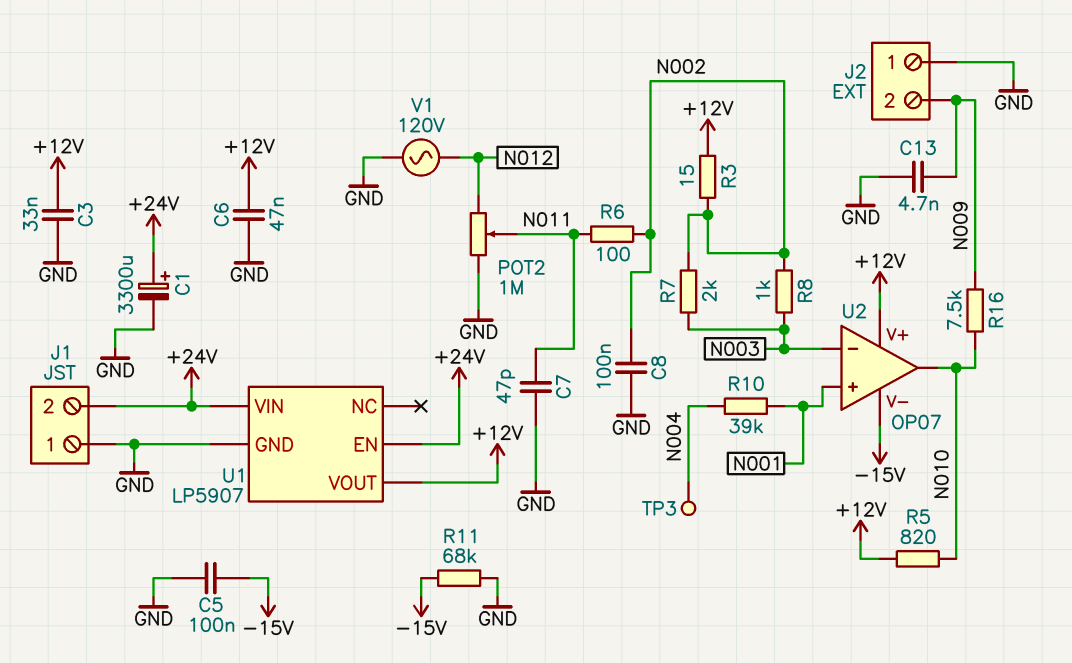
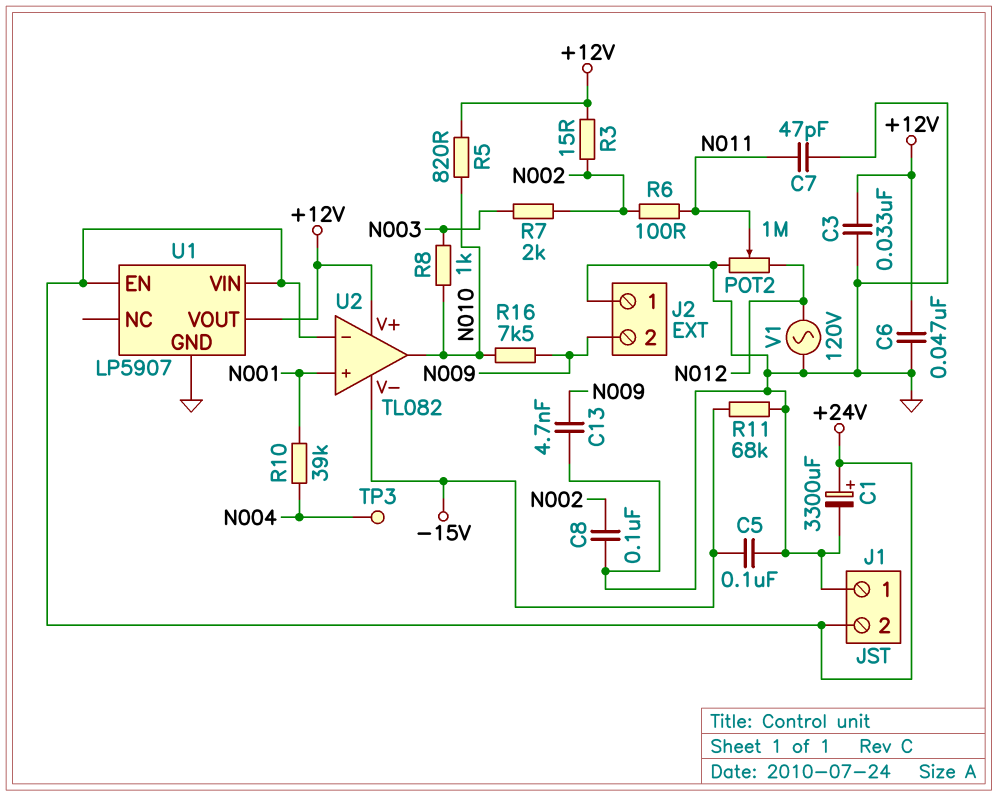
R8: 1k (N002, N003) -> 1k (N003, N010)
U2: OP07 -> TL082
U2 pin in-: N003 -> +24V

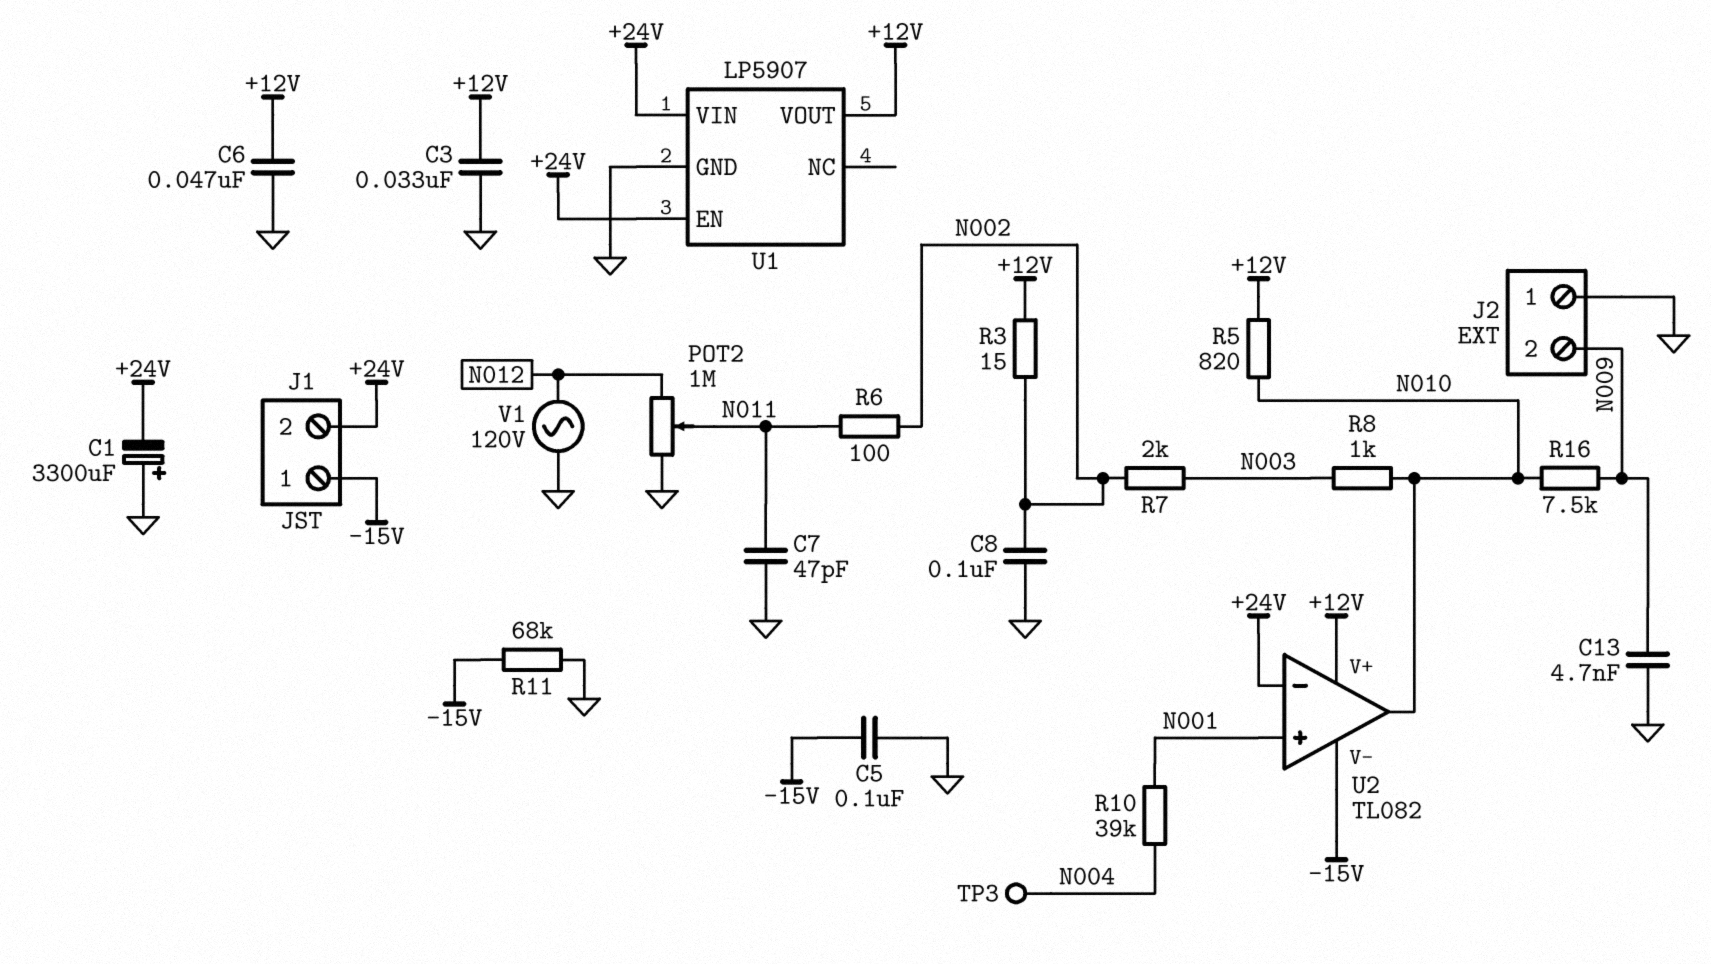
C1: 3300uF (plus +24V, minus GND) -> 3300uF (plus GND, minus +24V)
J1 pin 1: GND -> -15V

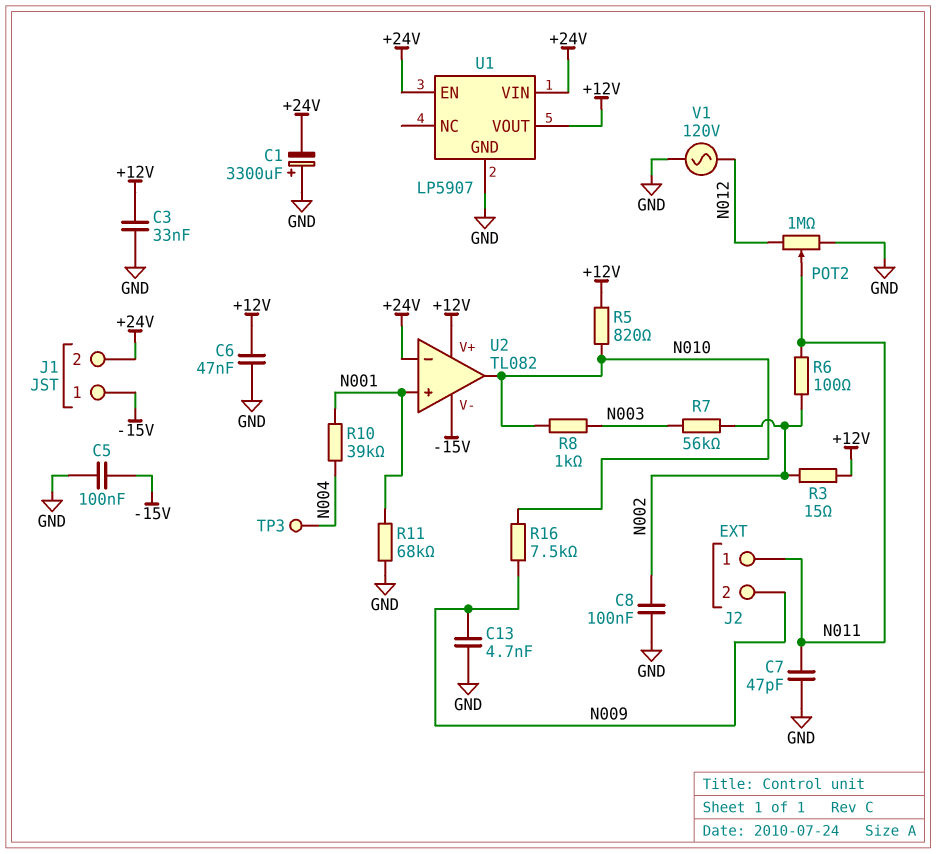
J2 pin 1: GND -> N011
R7: 2k (N002, N003) -> 56k (N002, N003)
R11: 68k (-15V, GND) -> 68k (GND, N001)

